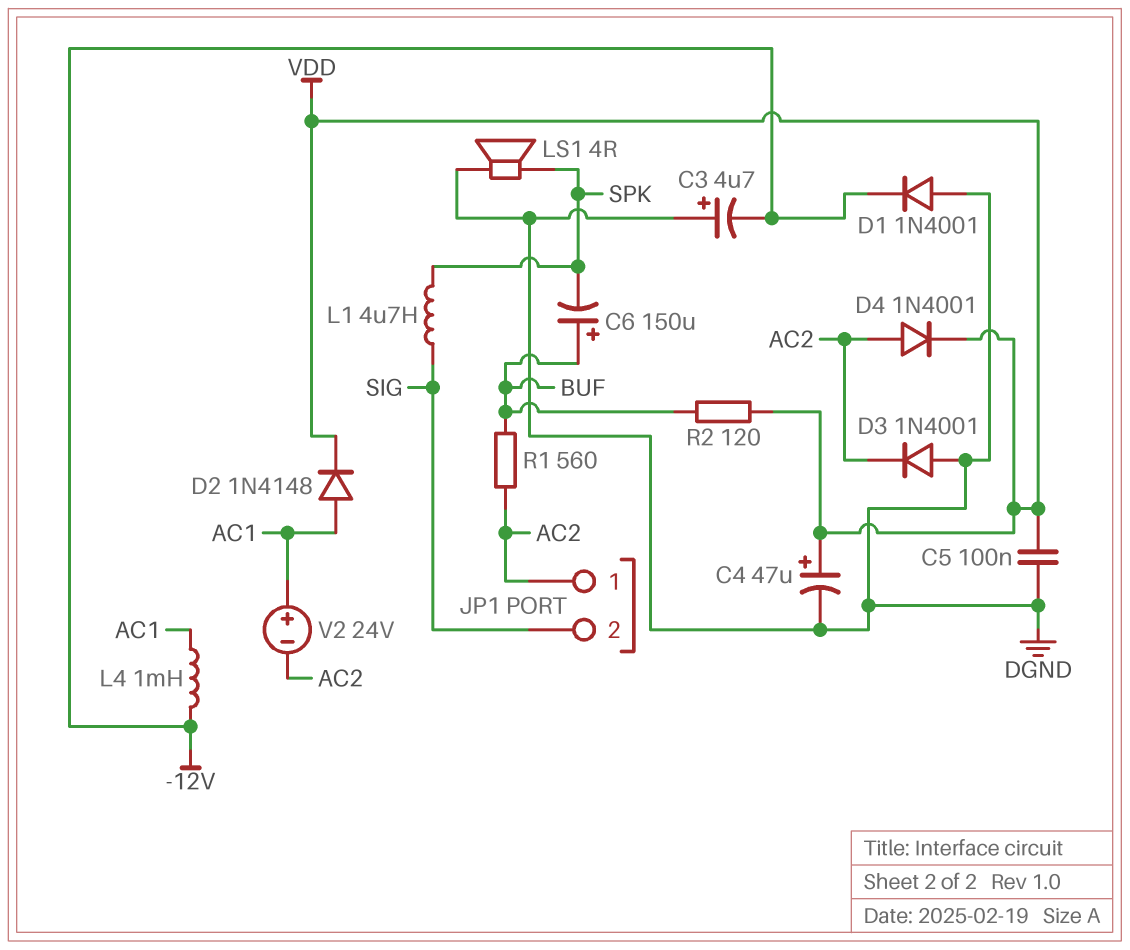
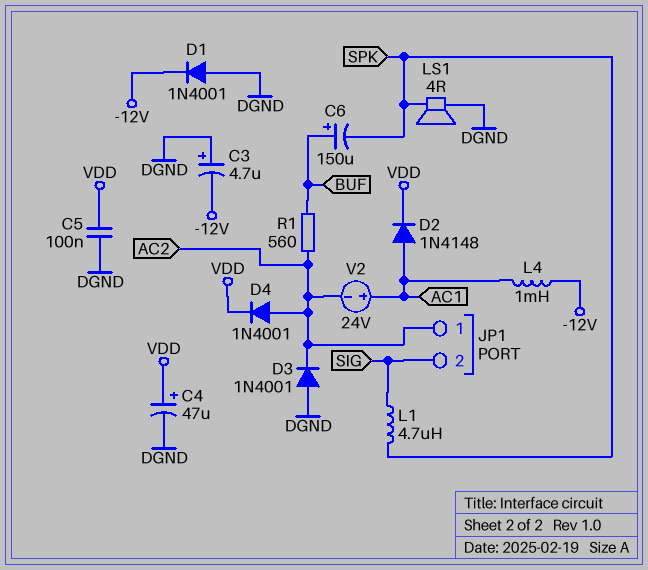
R2: 120 (BUF, VDD) -> none

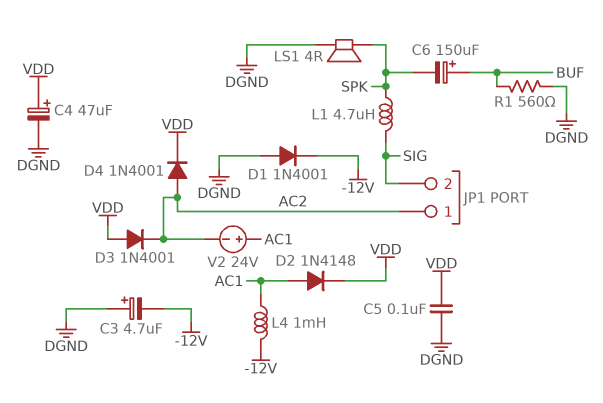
D3: diode 1N4001 (A DGND, K AC2) -> diode 1N4001 (A VDD, K AC2)
R1: 560 (AC2, BUF) -> 560 (BUF, DGND)

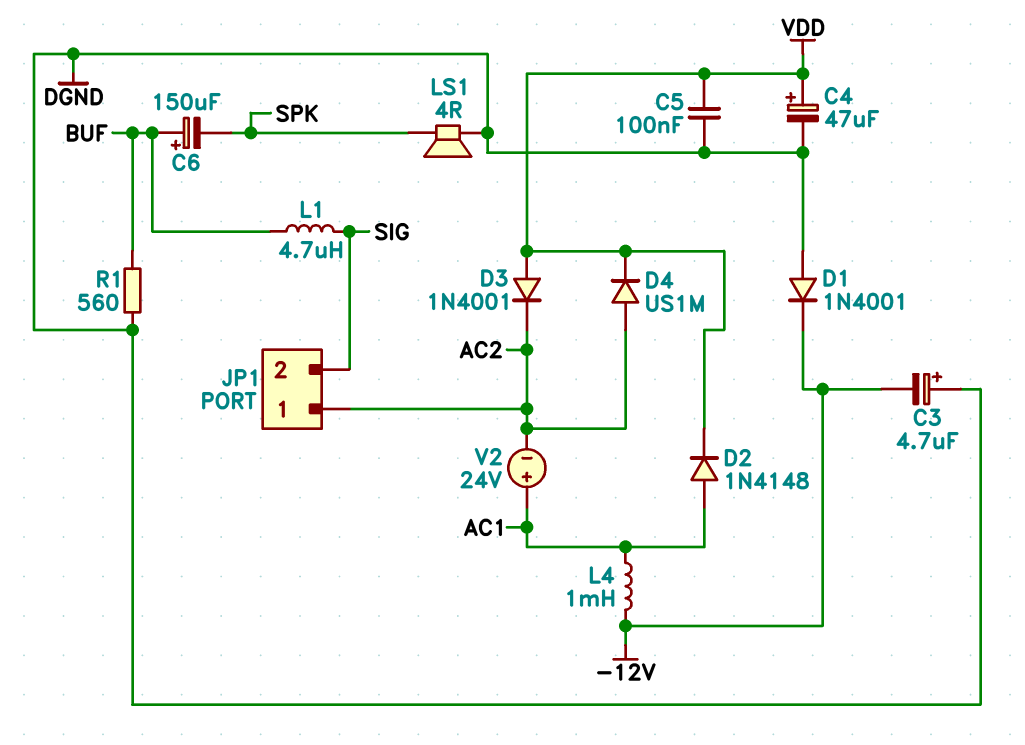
D4: diode 1N4001 (A AC2, K VDD) -> diode US1M (A AC2, K VDD)
L1: 4.7uH (SIG, SPK) -> 4.7uH (BUF, SIG)

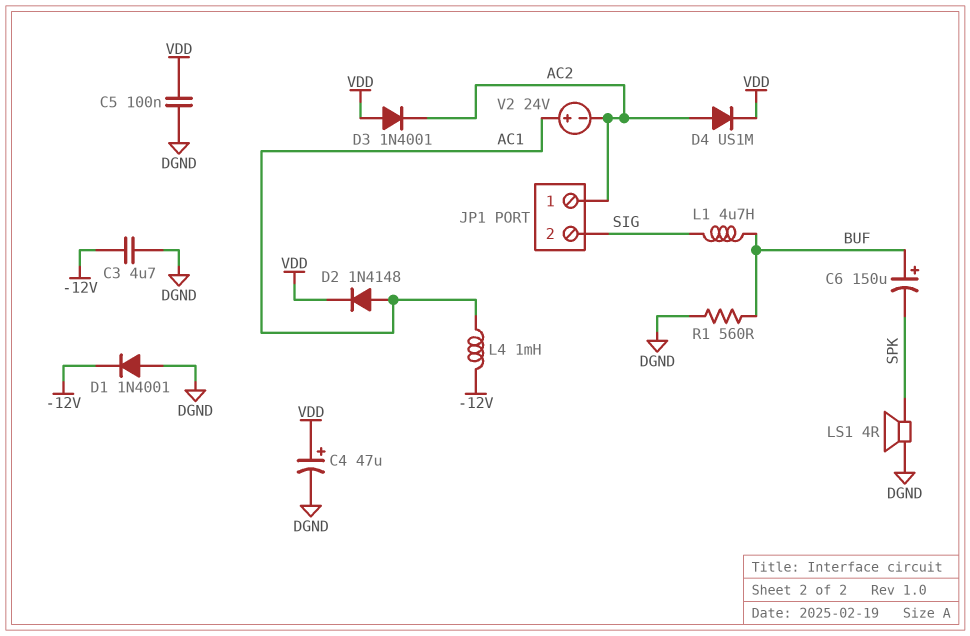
C3: 4.7uF (plus DGND, minus -12V) -> 4.7uF (-12V, DGND)

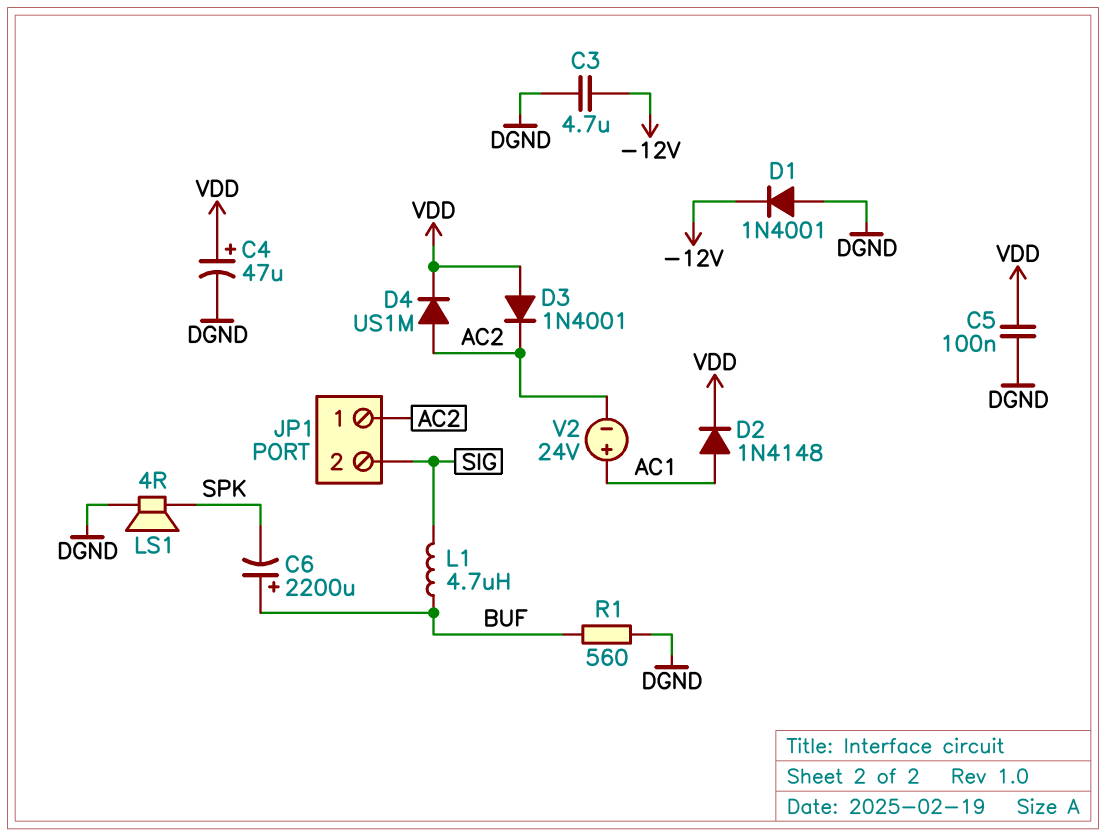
C6: 150uF (plus BUF, minus SPK) -> 2200uF (plus BUF, minus SPK)
L4: 1mH (-12V, AC1) -> none

